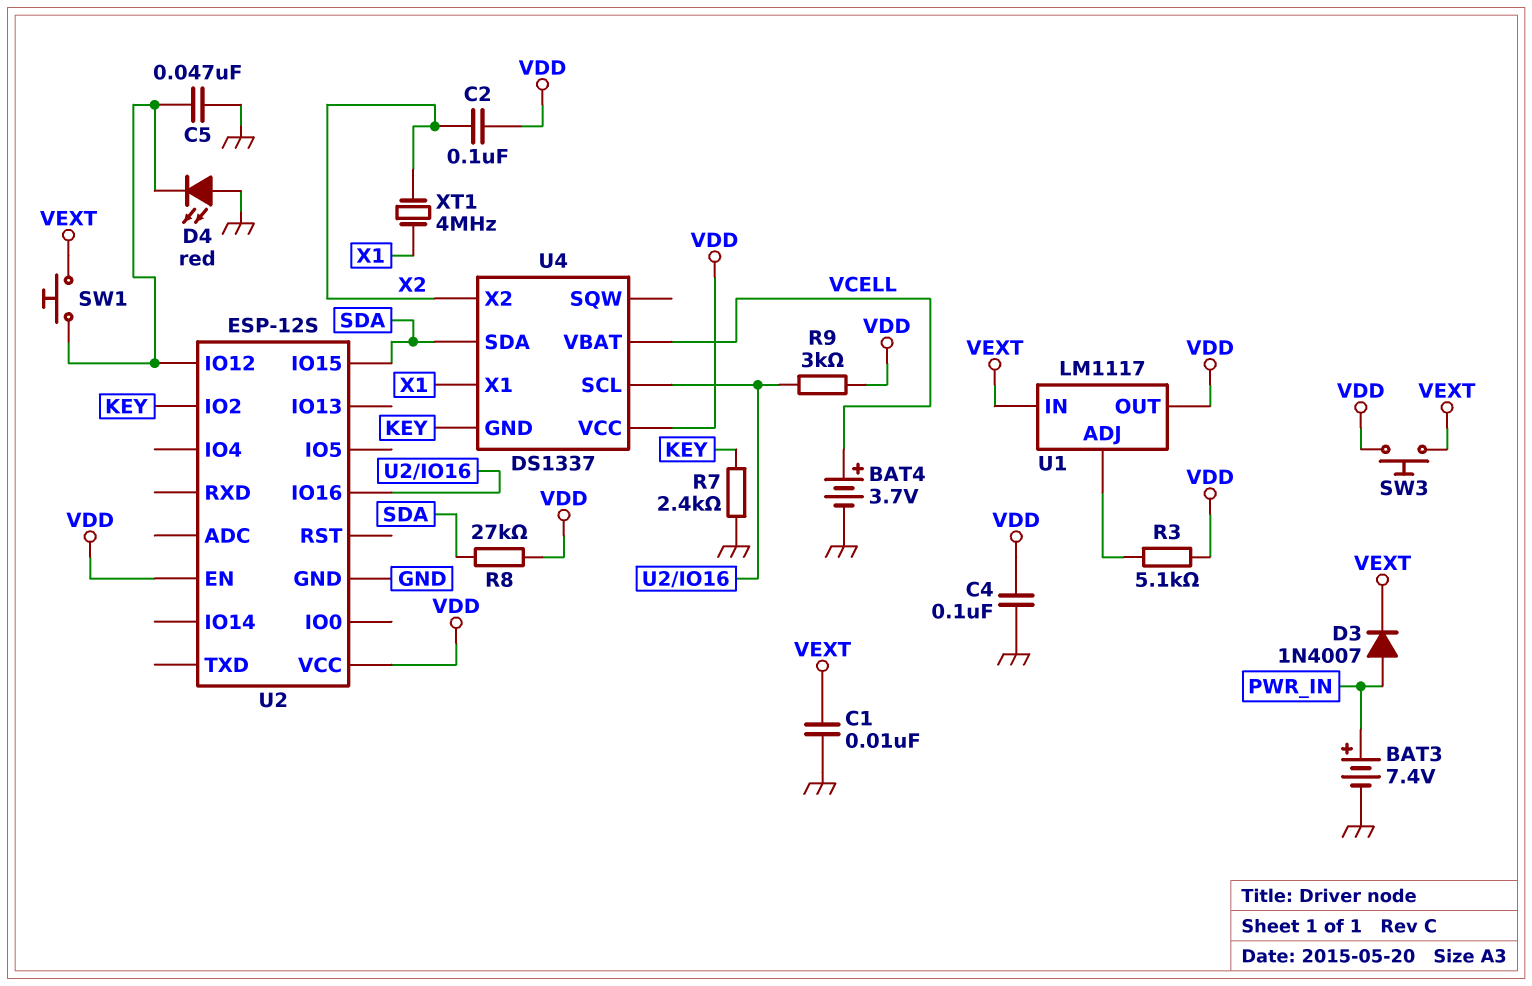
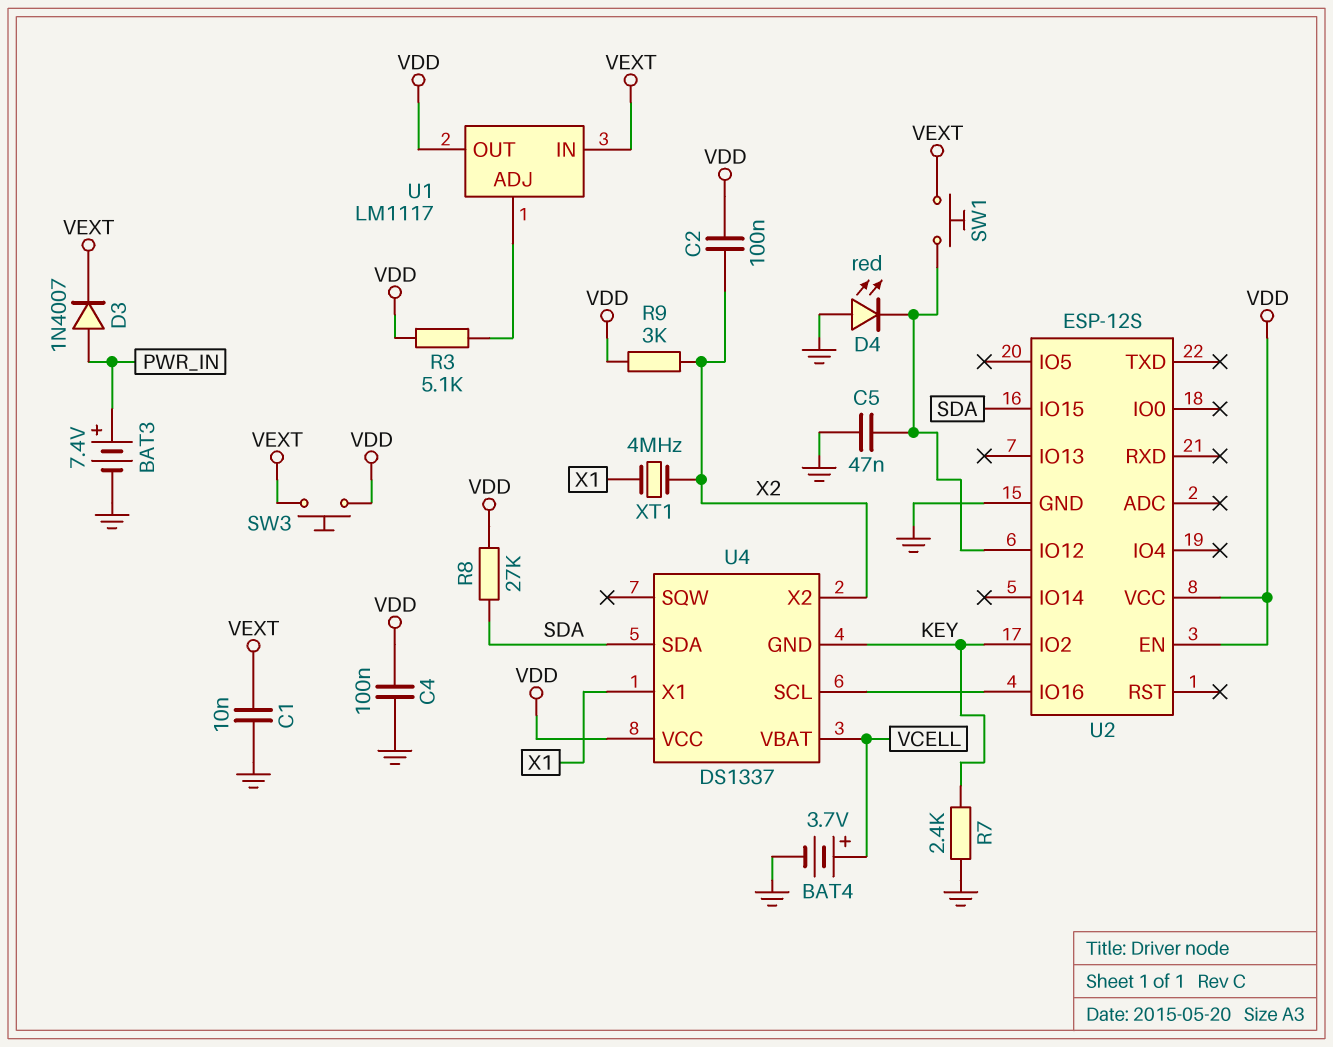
R9: 3k (U2/IO16, VDD) -> 3k (VDD, X2)

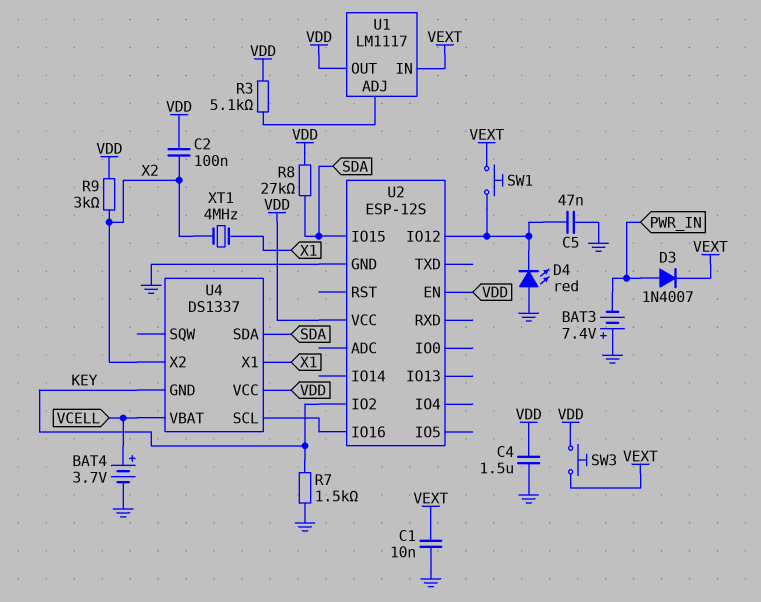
BAT3: 7.4V (plus PWR_IN, minus GND) -> 7.4V (plus GND, minus PWR_IN)
C4: 100nF (GND, VDD) -> 1.5uF (GND, VDD)
R7: 2.4k (GND, KEY) -> 1.5k (GND, KEY)

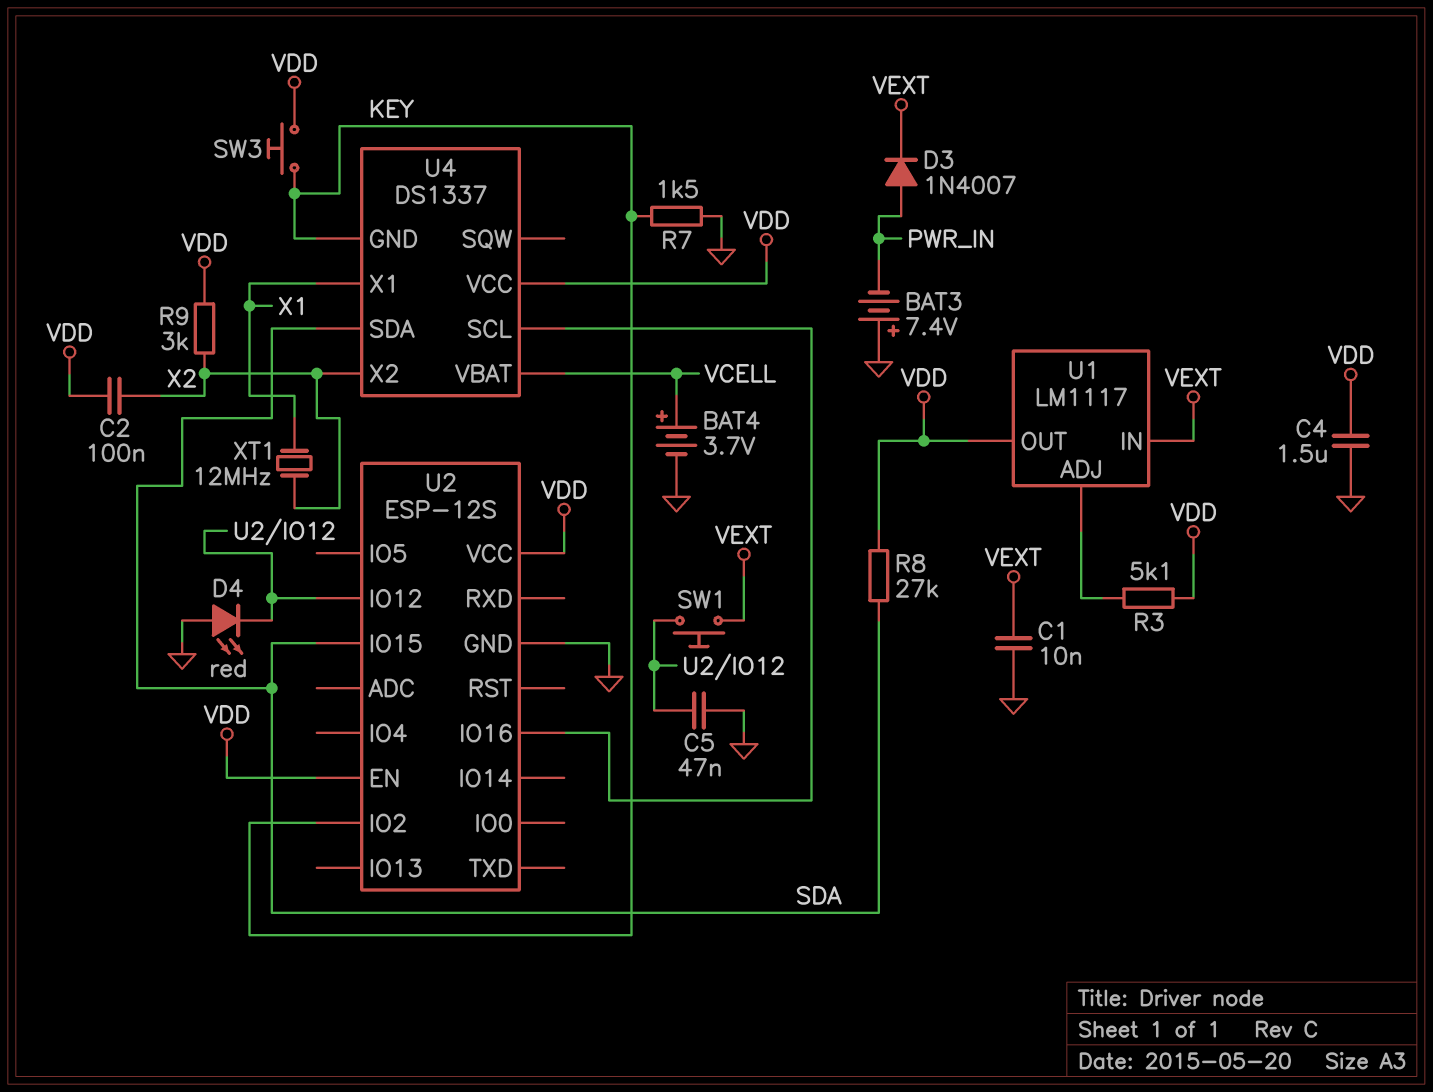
SW3: button (VDD, VEXT) -> button (KEY, VDD)
XT1: 4MHz (X1, X2) -> 12MHz (X1, X2)

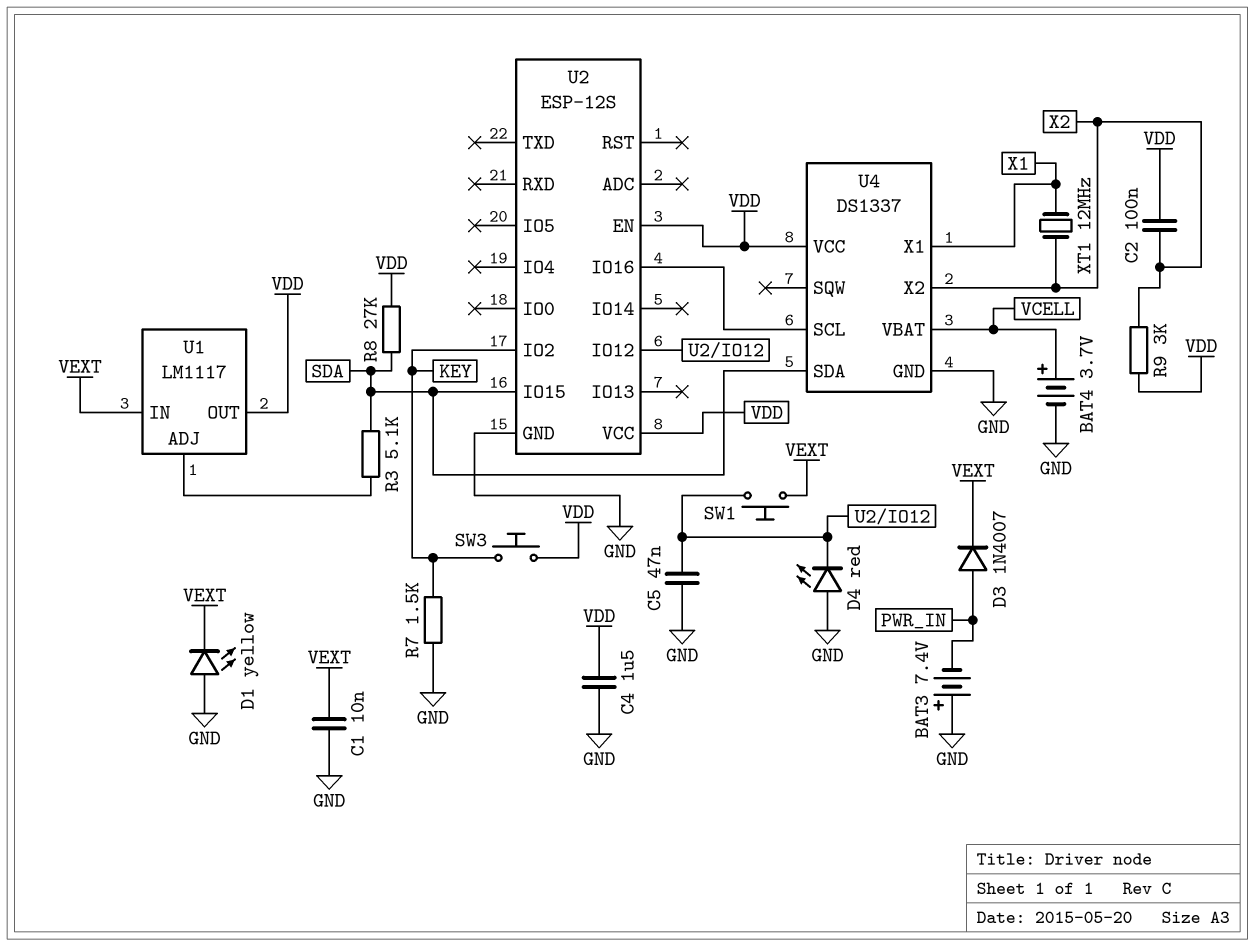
D1: none -> LED yellow (A GND, K VEXT)
R3: 5.1k (U1/ADJ, VDD) -> 5.1k (SDA, U1/ADJ)
U4 pin GND: KEY -> GND

